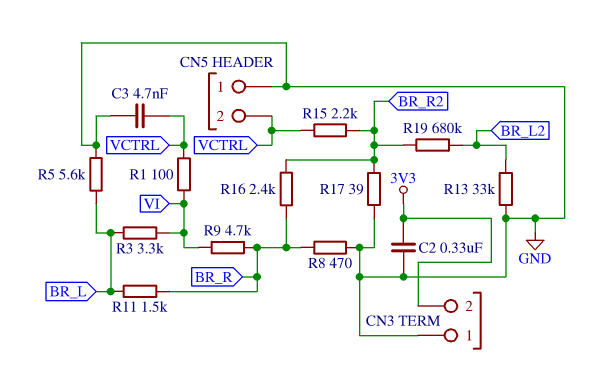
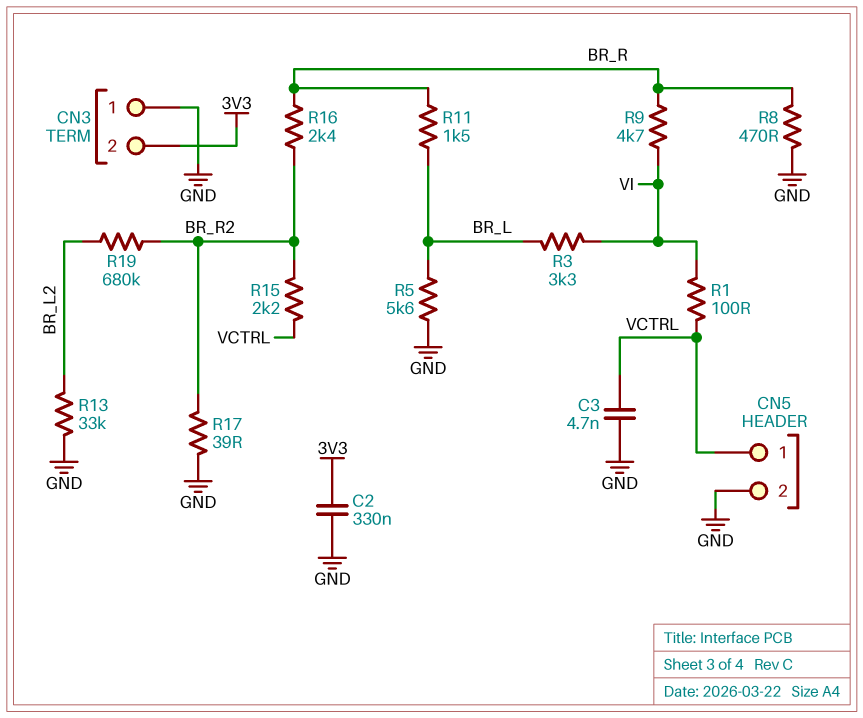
CN5 pin 1: GND -> VCTRL
CN5 pin 2: VCTRL -> GND

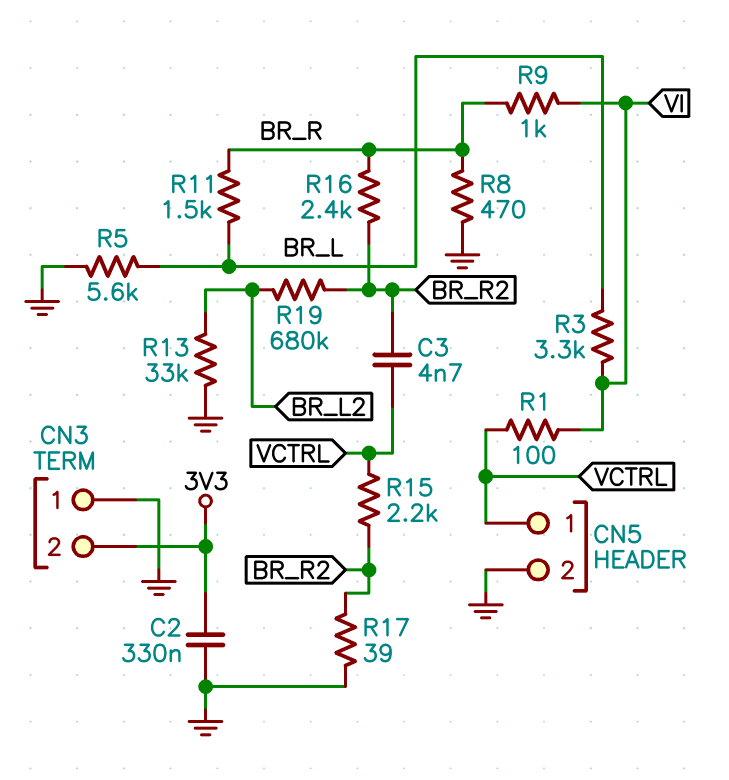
C3: 4.7nF (GND, VCTRL) -> 4.7nF (BR_R2, VCTRL)
R9: 4.7k (BR_R, VI) -> 1k (BR_R, VI)

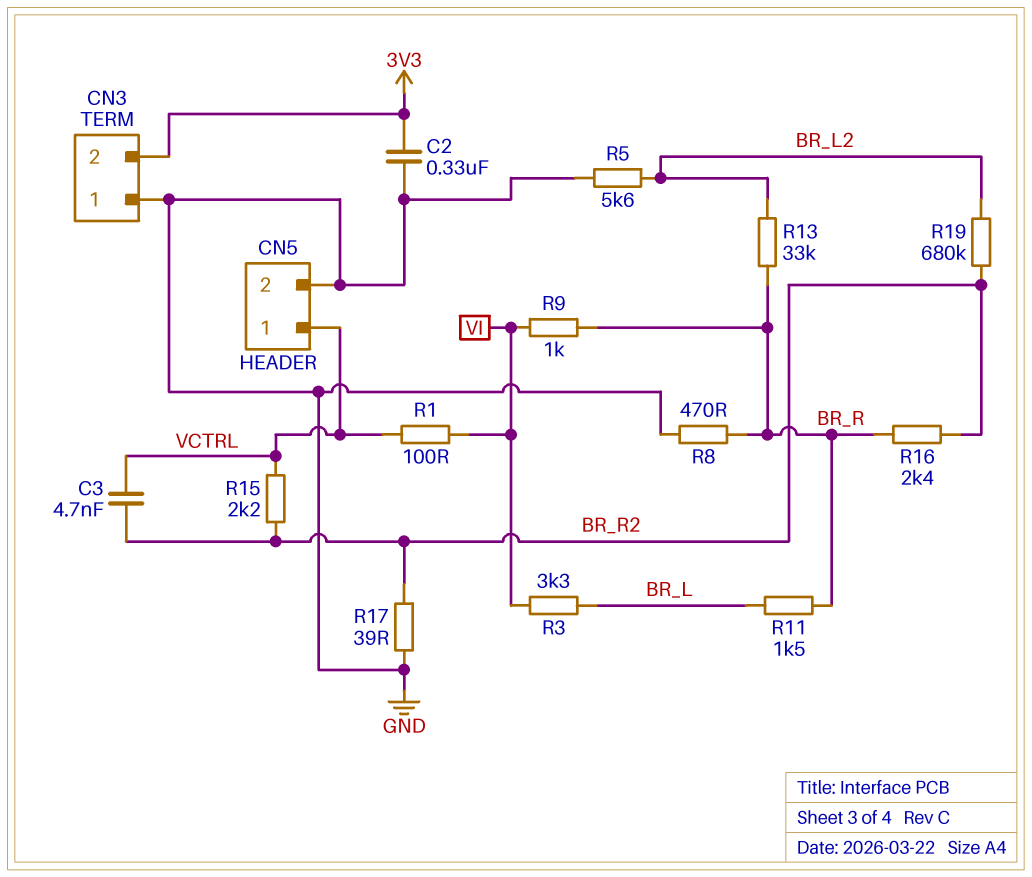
R5: 5.6k (BR_L, GND) -> 5.6k (BR_L2, GND)
R13: 33k (BR_L2, GND) -> 33k (BR_L2, BR_R)

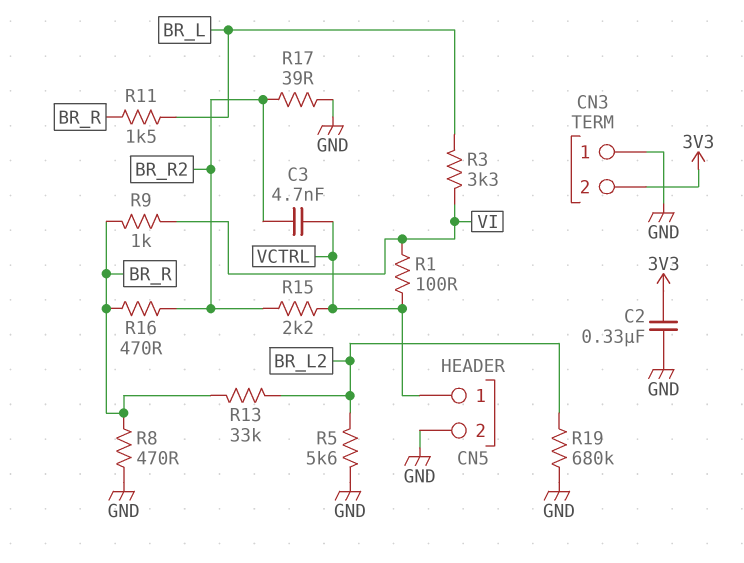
R16: 2.4k (BR_R, BR_R2) -> 470 (BR_R, BR_R2)
R19: 680k (BR_L2, BR_R2) -> 680k (BR_L2, GND)

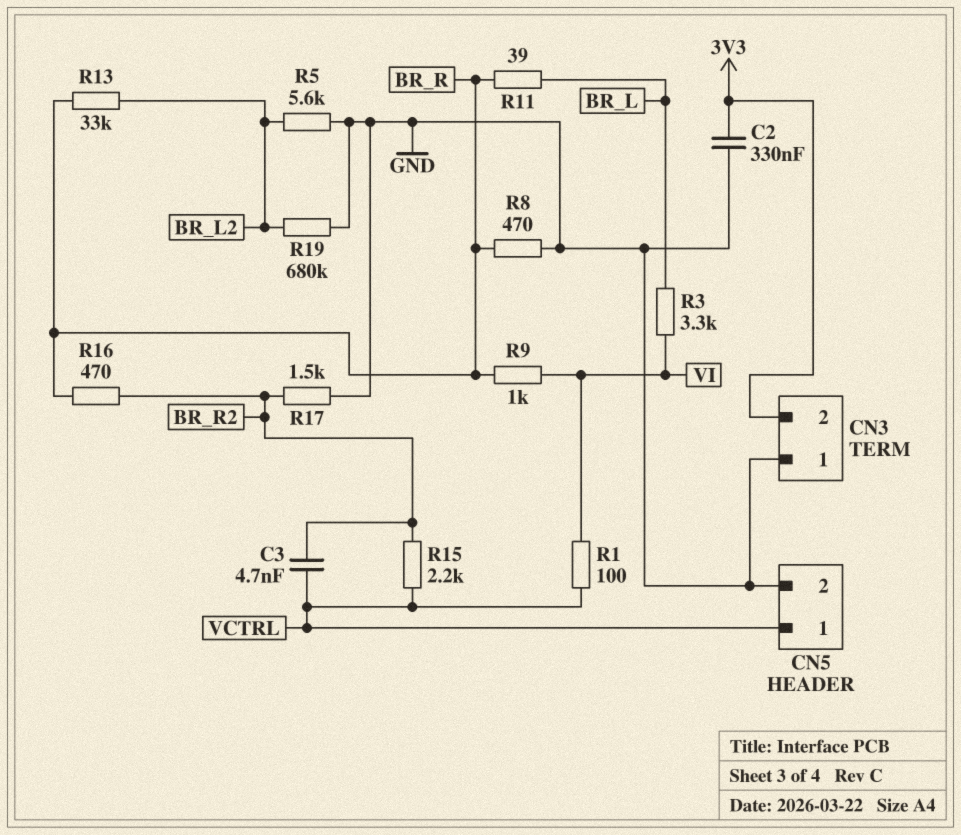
R11: 1.5k (BR_L, BR_R) -> 39 (BR_L, BR_R)
R17: 39 (BR_R2, GND) -> 1.5k (BR_R2, GND)

